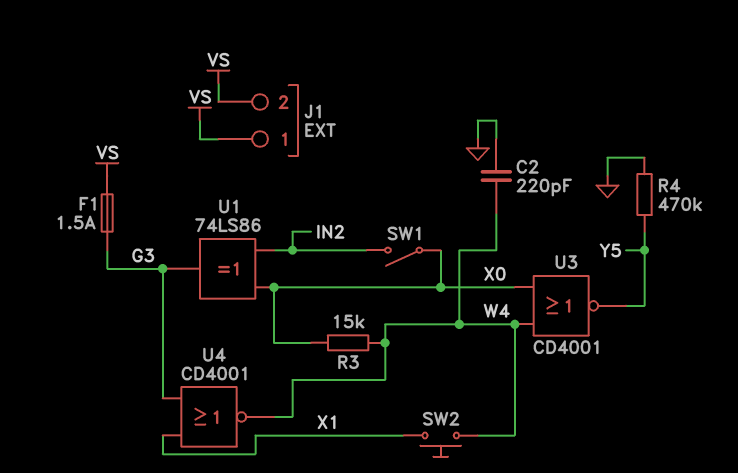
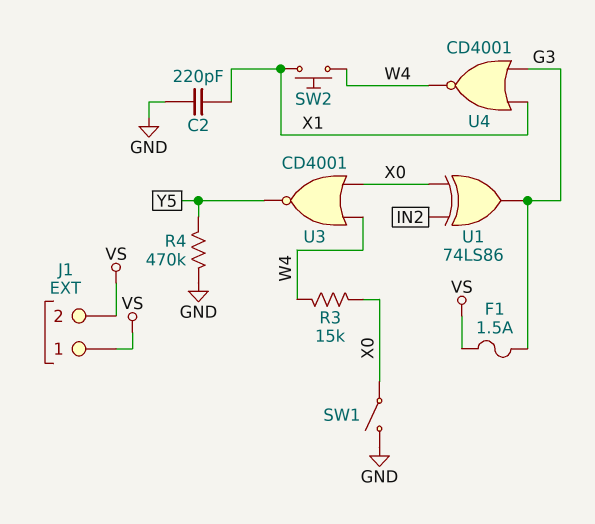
C2: 220pF (GND, W4) -> 220pF (GND, X1)
SW1: switch (IN2, X0) -> switch (GND, X0)

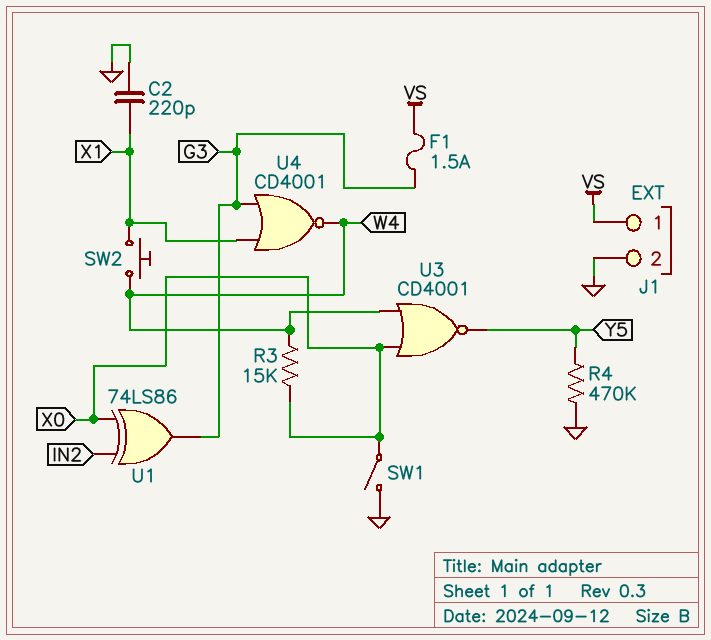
J1 pin 2: VS -> GND

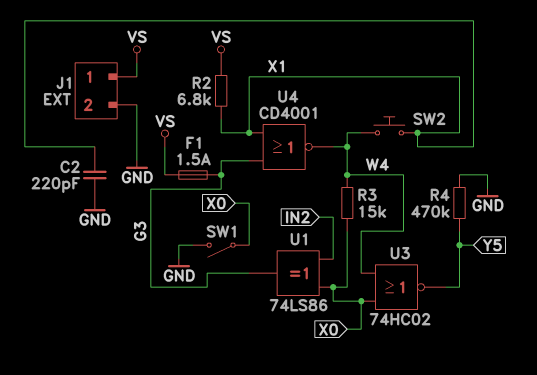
R2: none -> 6.8k (VS, X1)
U3: NOR CD4001 (in W4, in X0, out Y5) -> NOR 74HC02 (in W4, in X0, out Y5)

